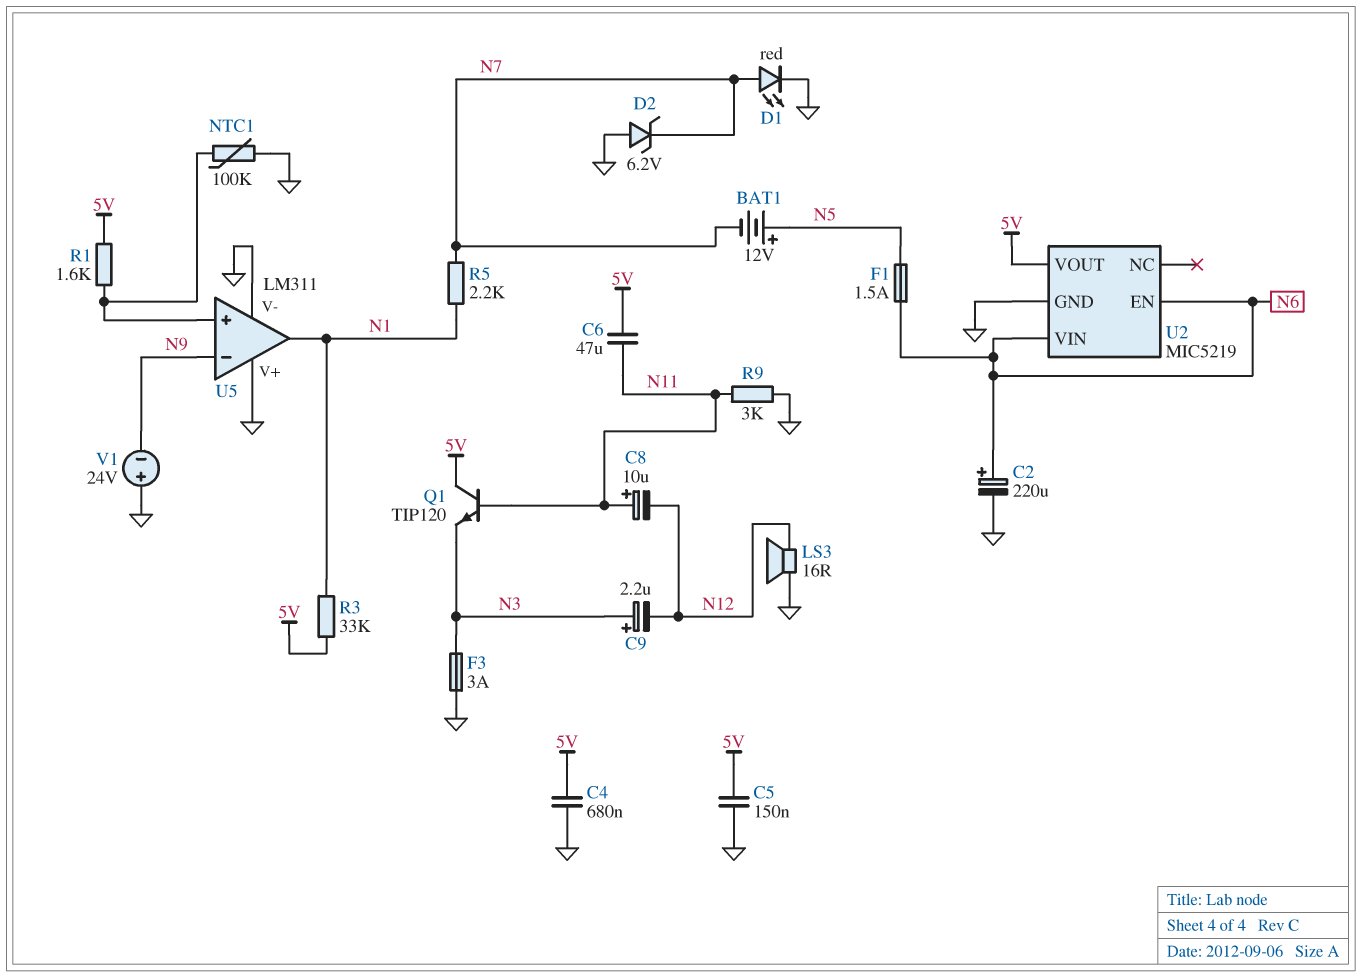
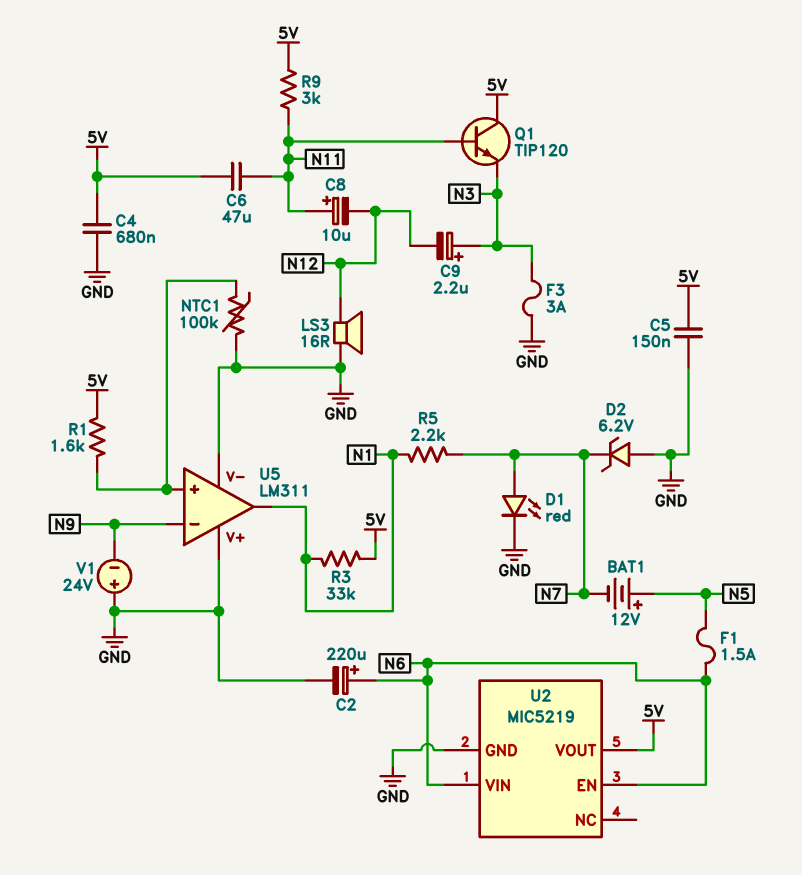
R9: 3k (GND, N11) -> 3k (5V, N11)

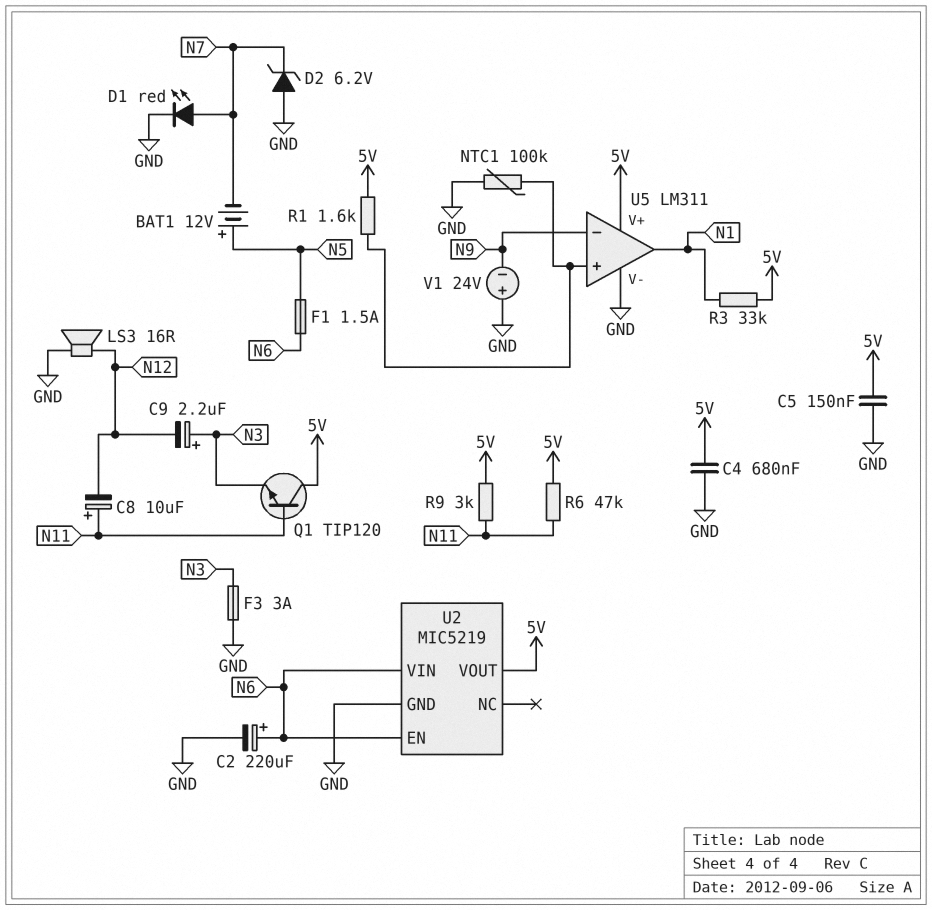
C6: 47uF (5V, N11) -> none
R5: 2.2k (N1, N7) -> none
R6: none -> 47k (5V, N11)
U5 pin V+: GND -> 5V

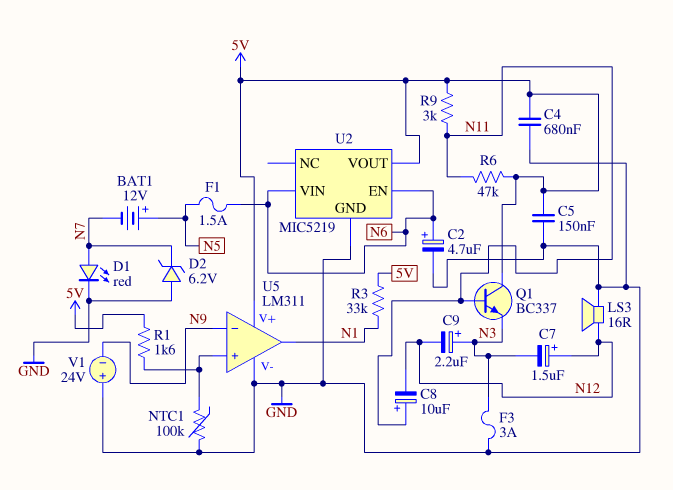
C2: 220uF (plus N6, minus GND) -> 4.7uF (plus N6, minus GND)
C7: none -> 1.5uF (plus N12, minus N3)
Q1: NPN TIP120 (B N11, C 5V, E N3) -> NPN BC337 (B N11, C 5V, E N3)

